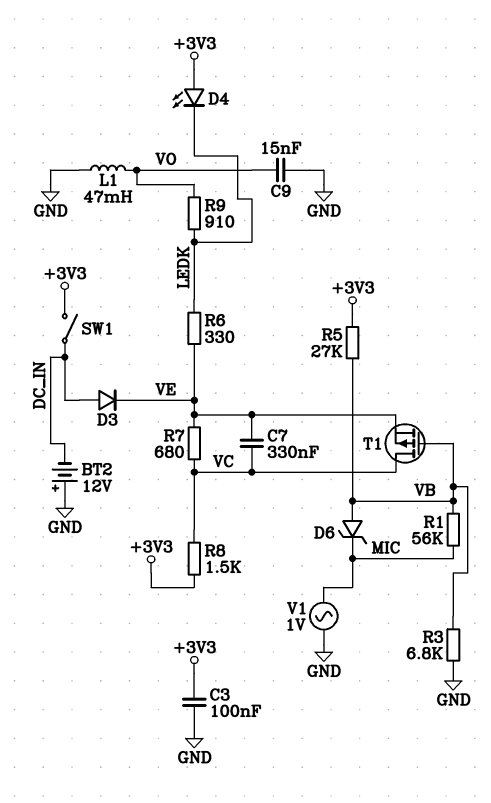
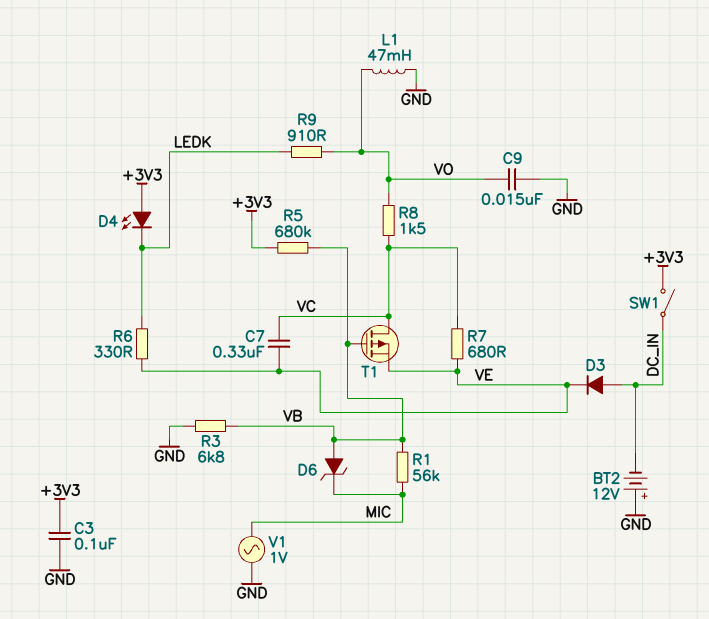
R5: 27k (+3V3, VB) -> 680k (+3V3, VB)
R8: 1.5k (+3V3, VC) -> 1.5k (VC, VO)

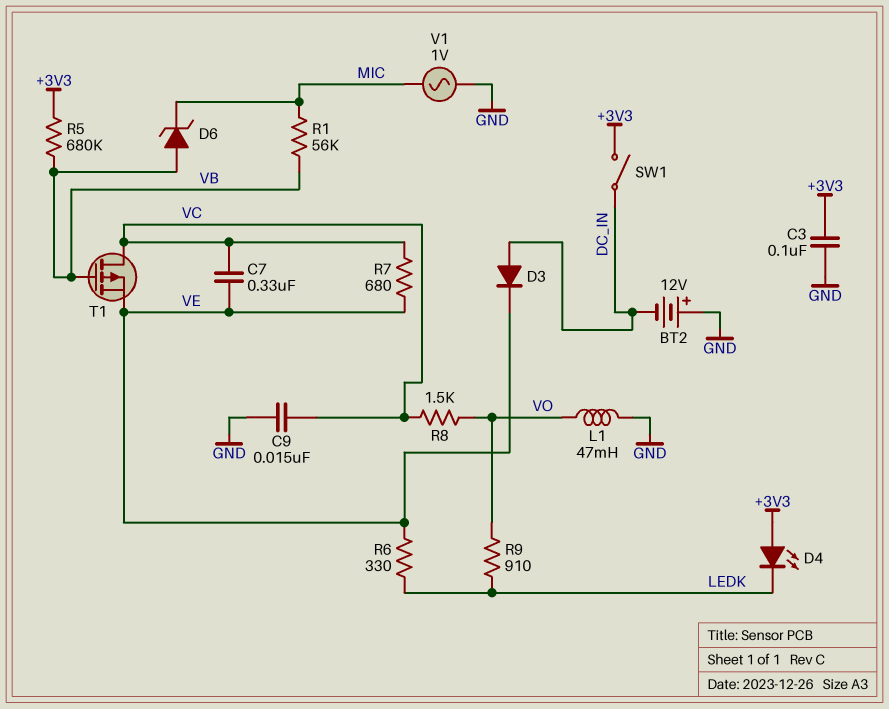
C9: 15nF (GND, VO) -> 15nF (GND, VC)
R3: 6.8k (GND, VB) -> none

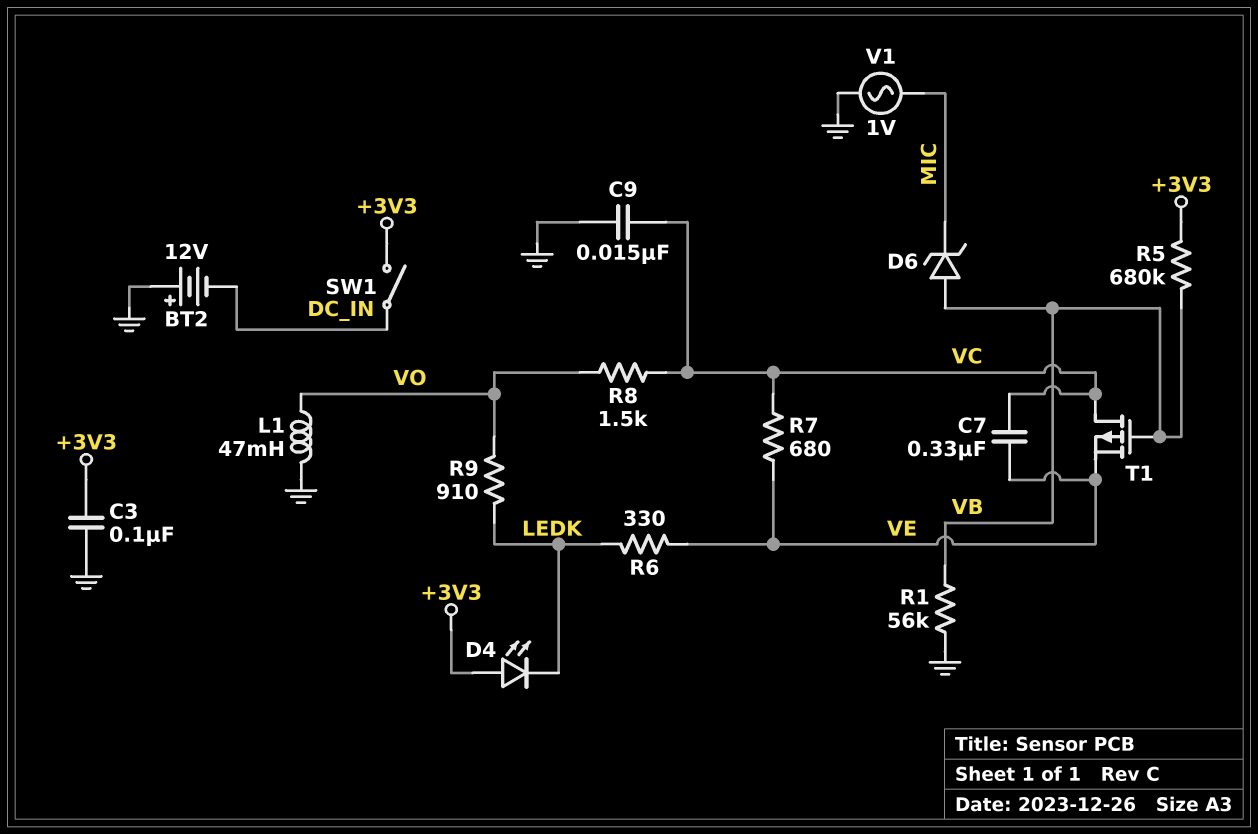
D3: diode (A DC_IN, K VE) -> none
R1: 56k (MIC, VB) -> 56k (GND, VB)

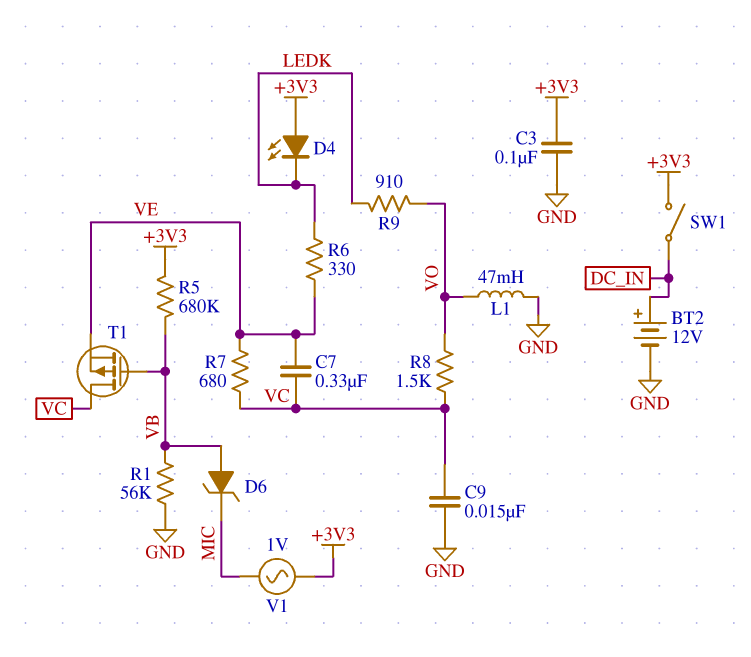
BT2: 12V (plus GND, minus DC_IN) -> 12V (plus DC_IN, minus GND)
V1: AC 1V (GND, MIC) -> AC 1V (+3V3, MIC)

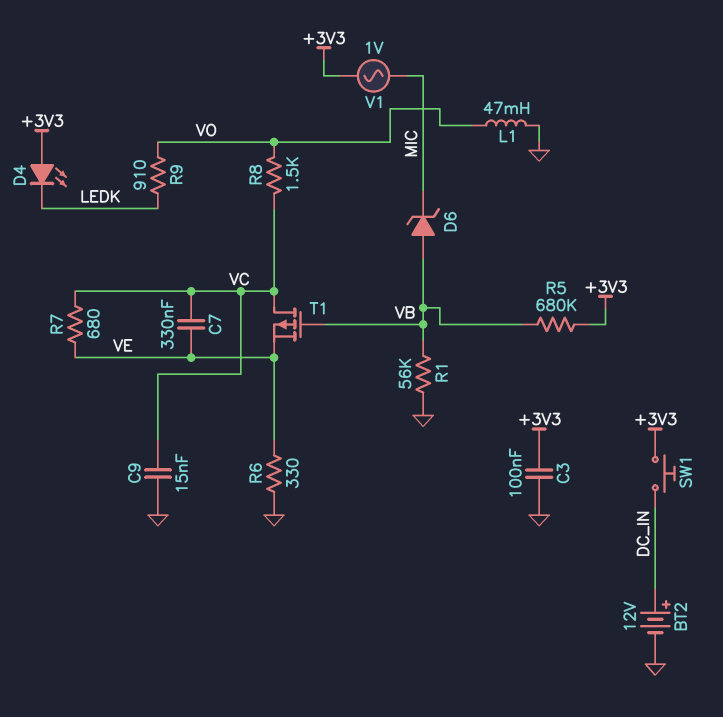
R6: 330 (LEDK, VE) -> 330 (GND, VE)
SW1: switch (+3V3, DC_IN) -> button (+3V3, DC_IN)

